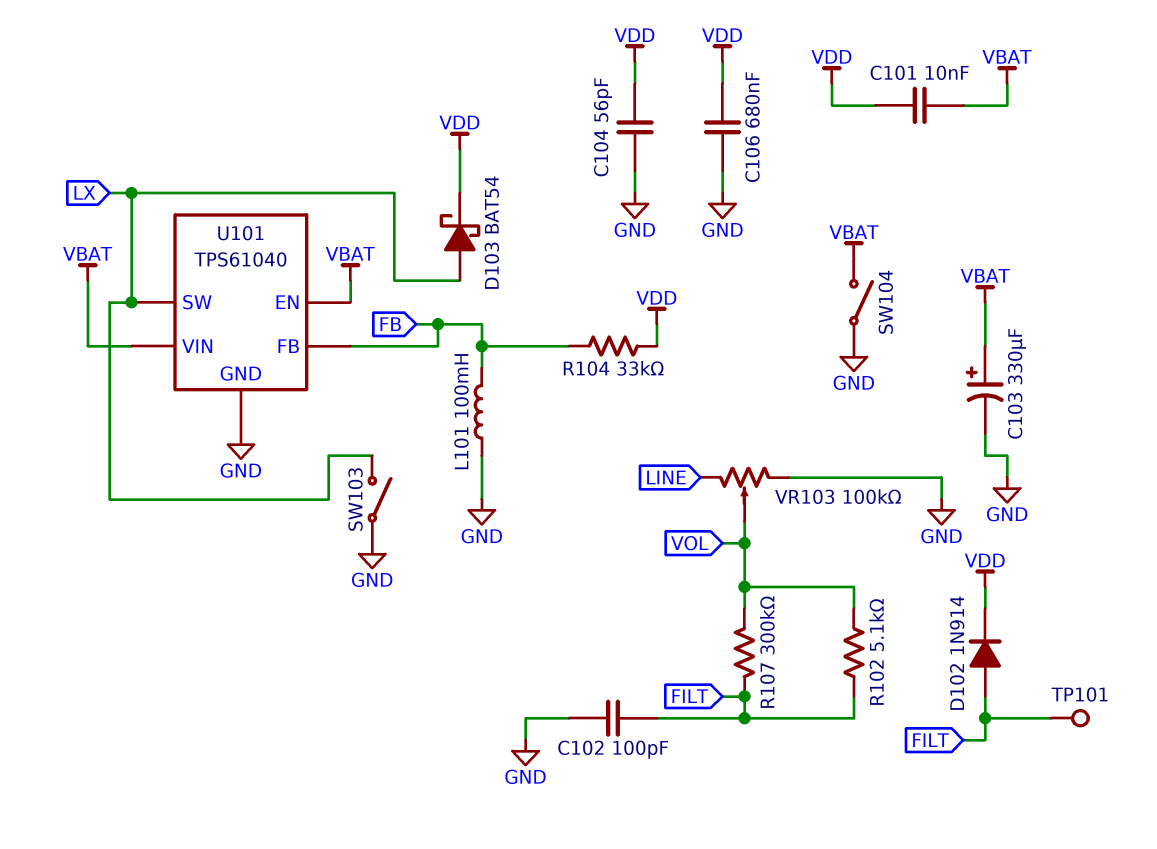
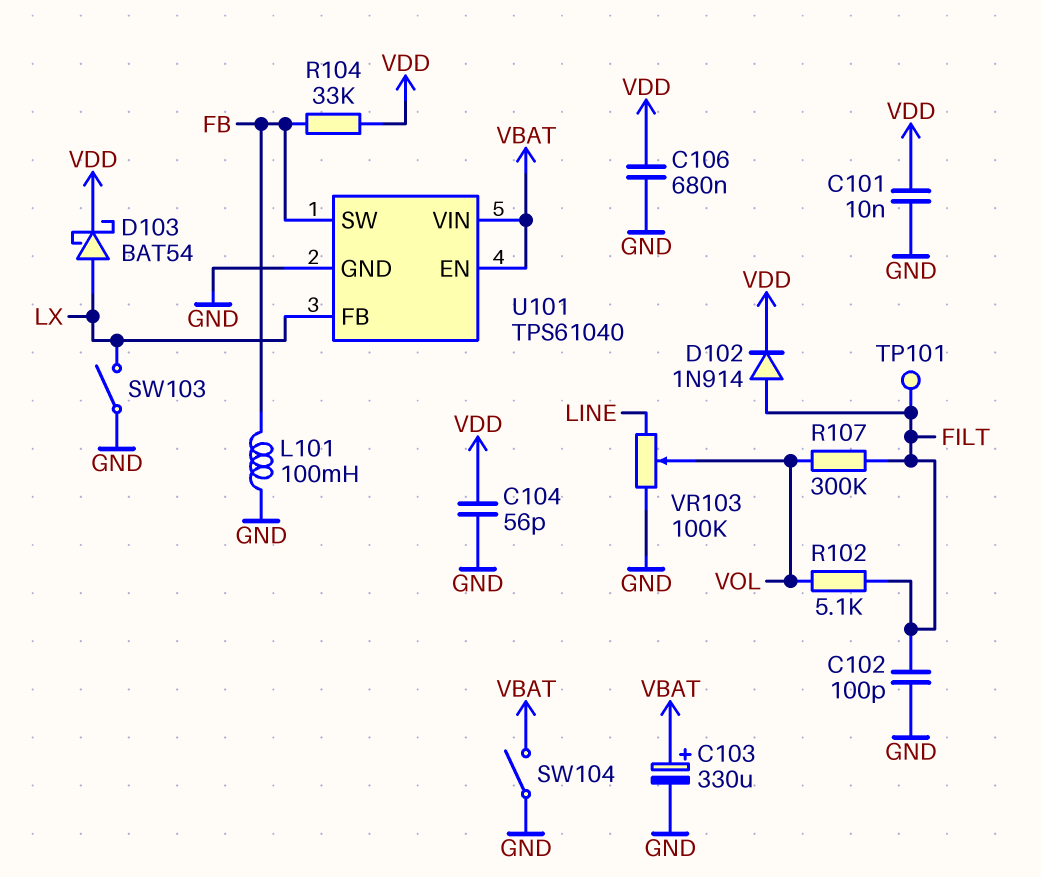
C101: 10nF (VBAT, VDD) -> 10nF (GND, VDD)
U101 pin FB: FB -> LX
U101 pin SW: LX -> FB

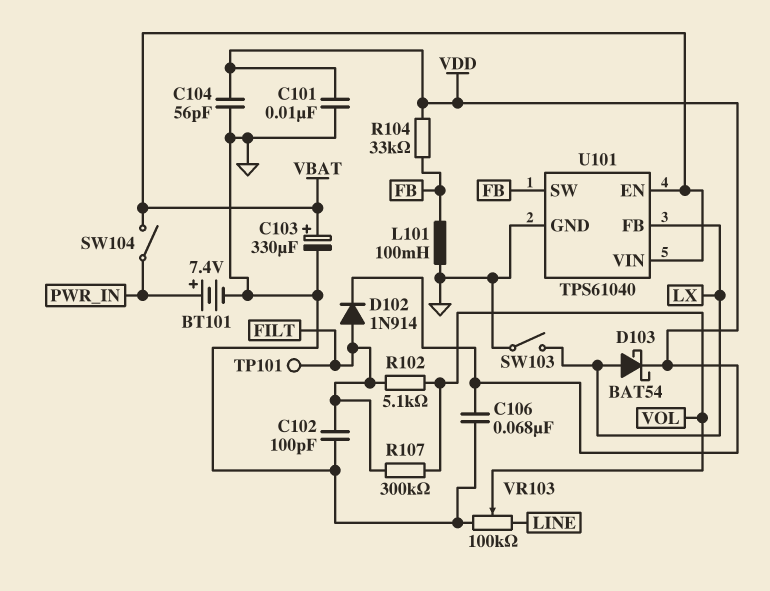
BT101: none -> 7.4V (plus PWR_IN, minus GND)
C106: 680nF (GND, VDD) -> 68nF (GND, VDD)
SW104: switch (GND, VBAT) -> switch (PWR_IN, VBAT)

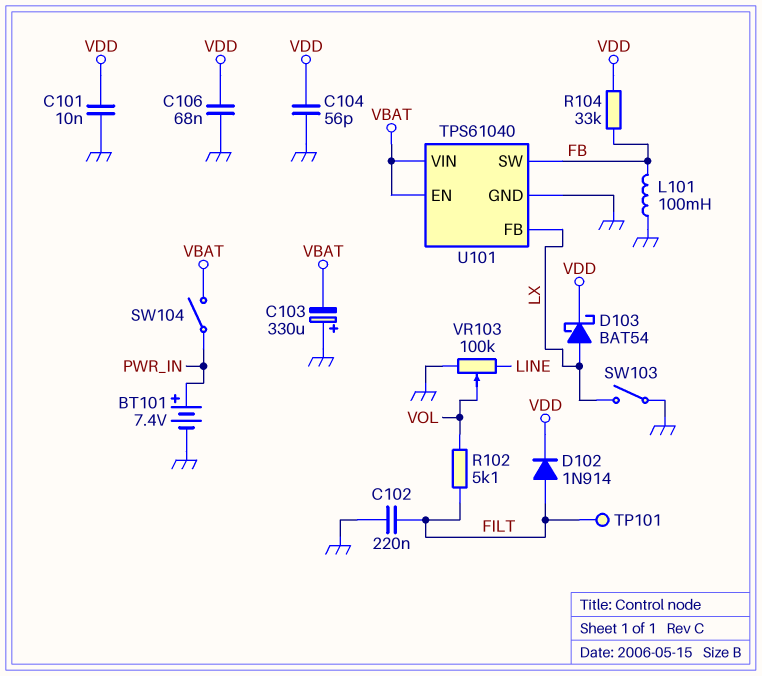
C102: 100pF (FILT, GND) -> 220nF (FILT, GND)
C103: 330uF (plus VBAT, minus GND) -> 330uF (plus GND, minus VBAT)
R107: 300k (FILT, VOL) -> none

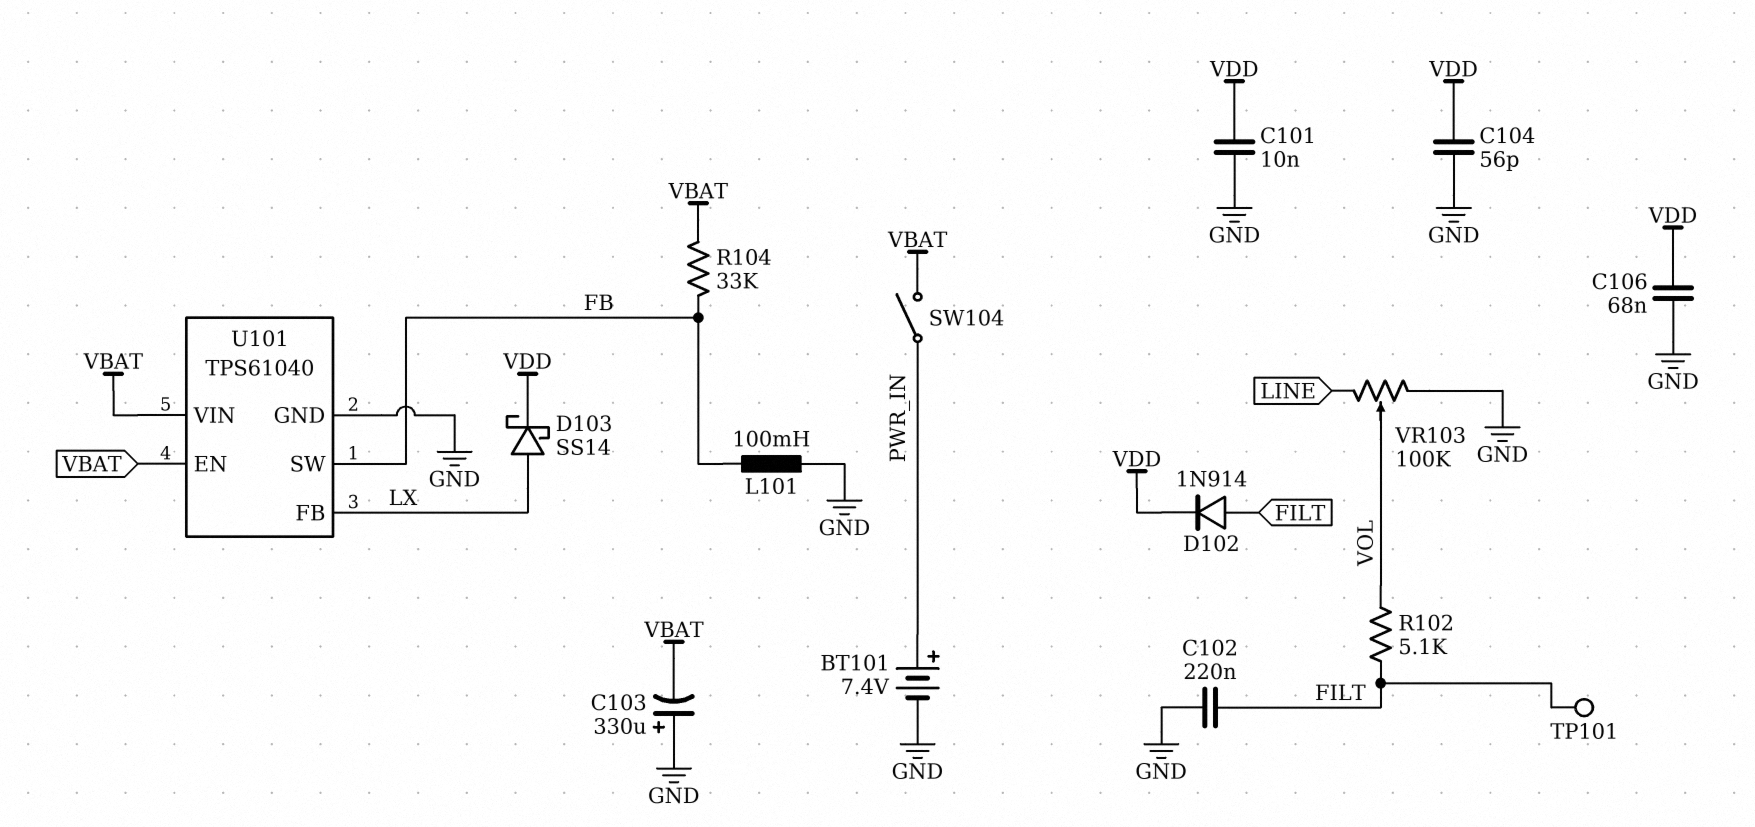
D103: schottky BAT54 (A LX, K VDD) -> schottky SS14 (A LX, K VDD)
R104: 33k (FB, VDD) -> 33k (FB, VBAT)
SW103: switch (GND, LX) -> none

